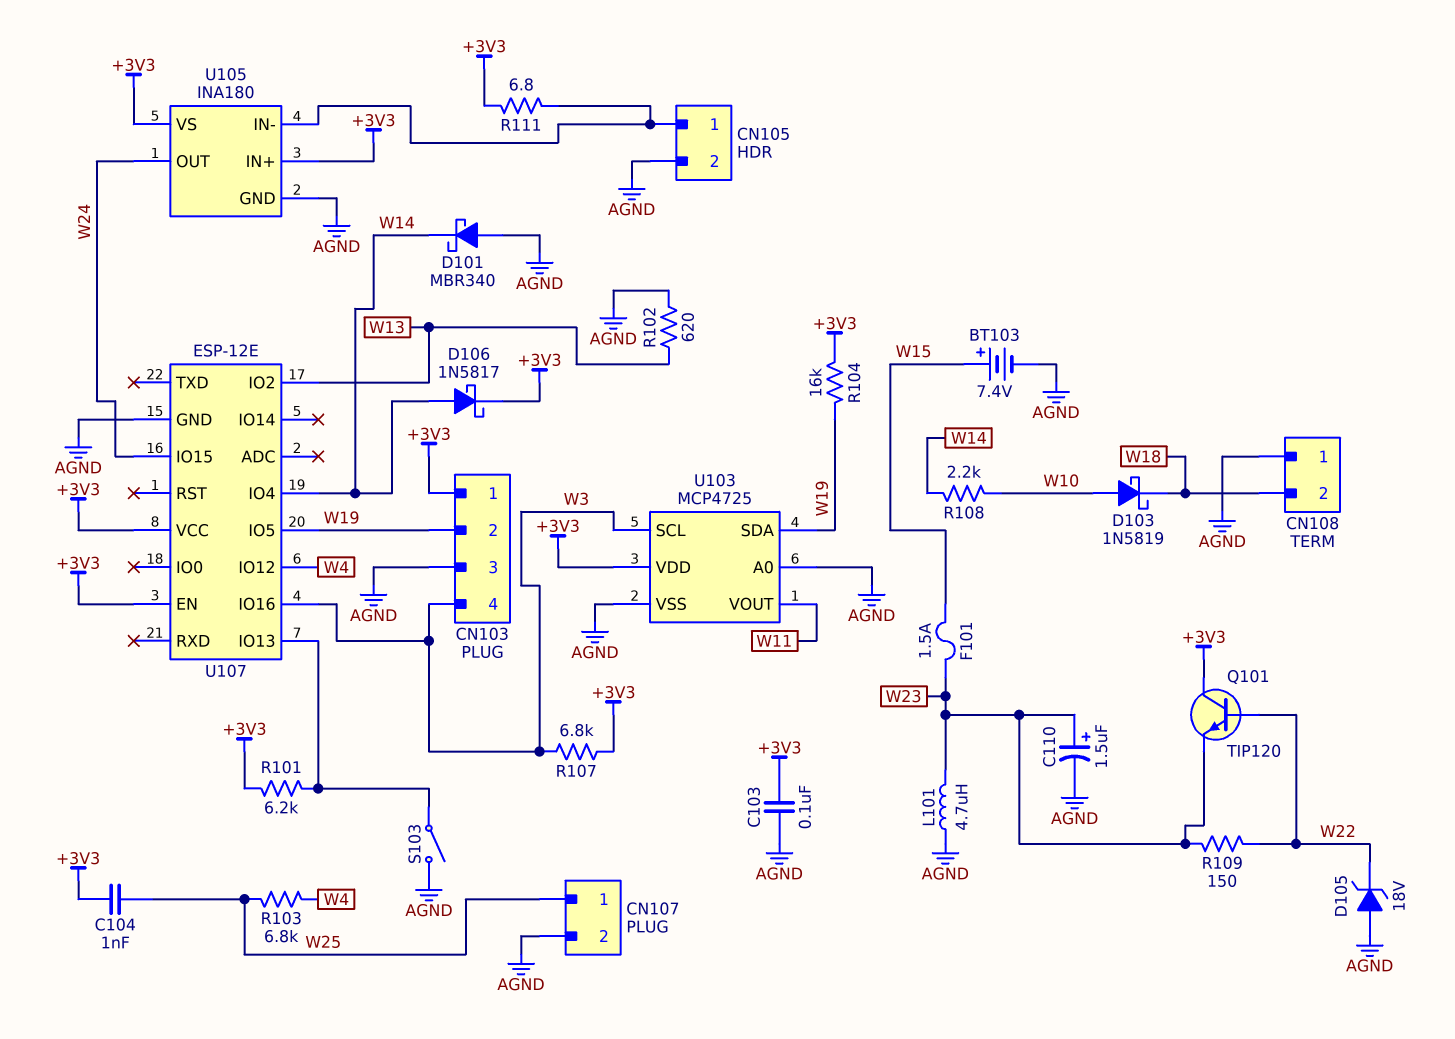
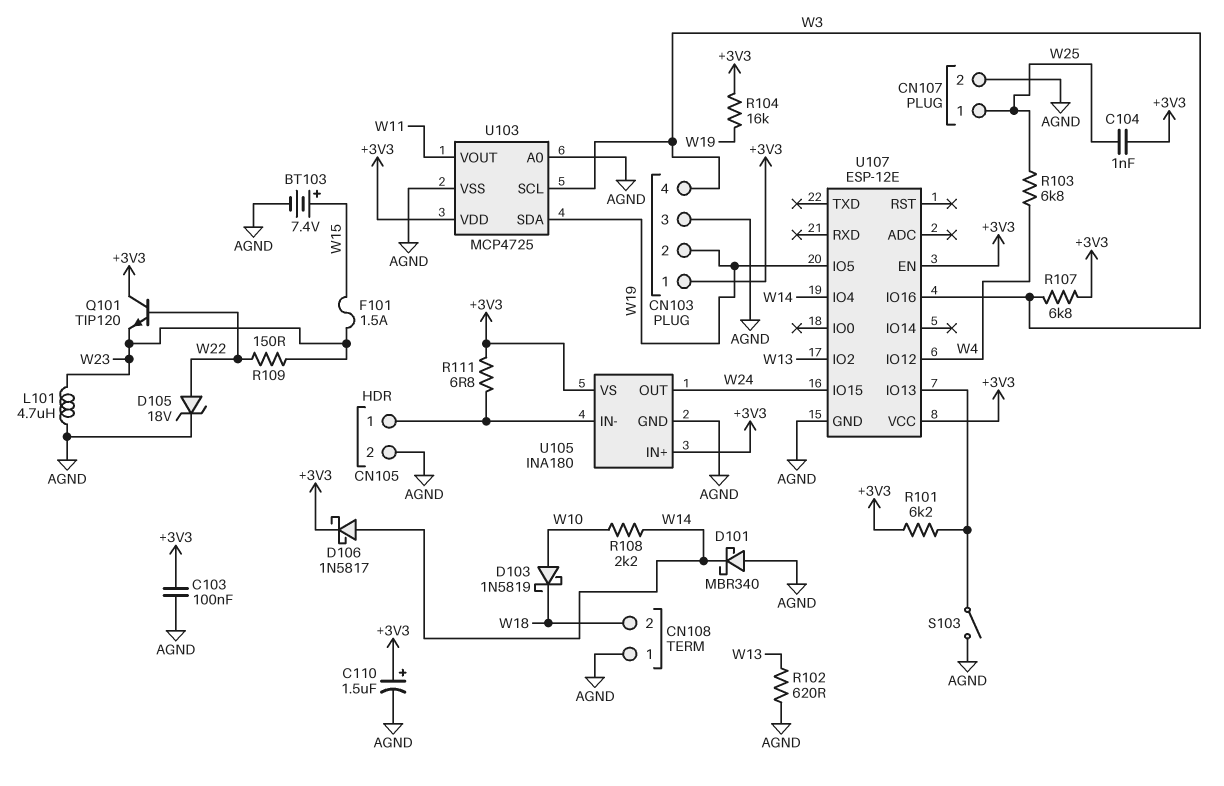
C110: 1.5uF (plus W23, minus AGND) -> 1.5uF (plus +3V3, minus AGND)
D105: zener 18V (A AGND, K W22) -> zener 18V (A W22, K AGND)

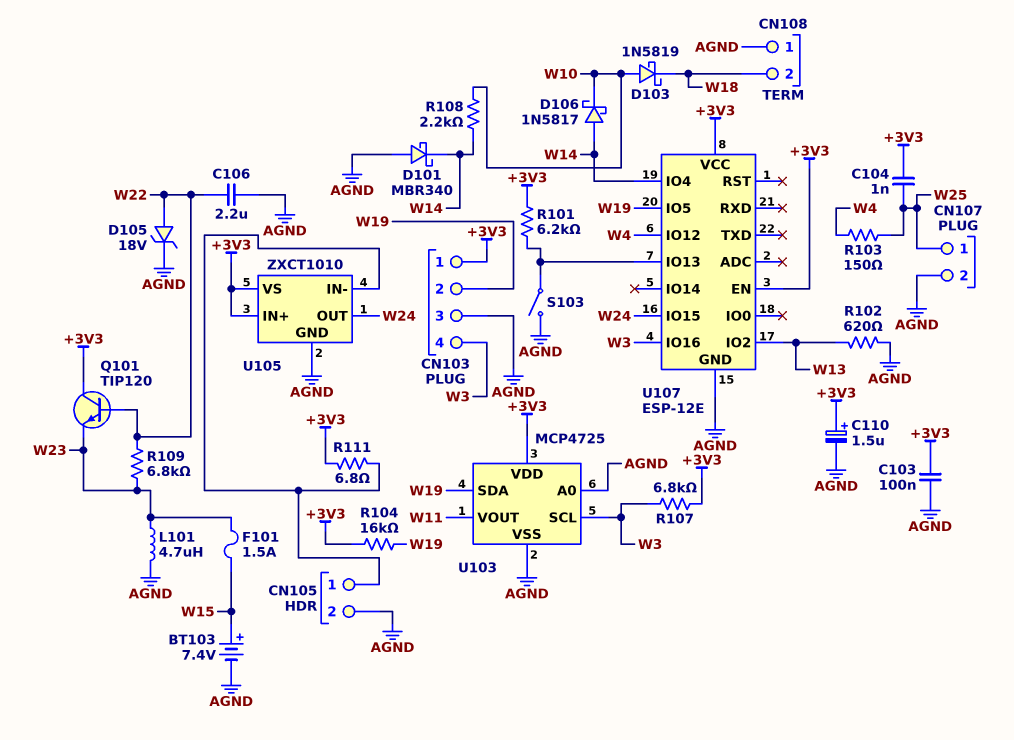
C106: none -> 2.2uF (AGND, W22)
D106: schottky 1N5817 (A W14, K +3V3) -> schottky 1N5817 (A W14, K W10)
R103: 6.8k (W4, W25) -> 150 (W4, W25)
R109: 150 (W22, W23) -> 6.8k (W22, W23)
U105: INA180 -> ZXCT1010

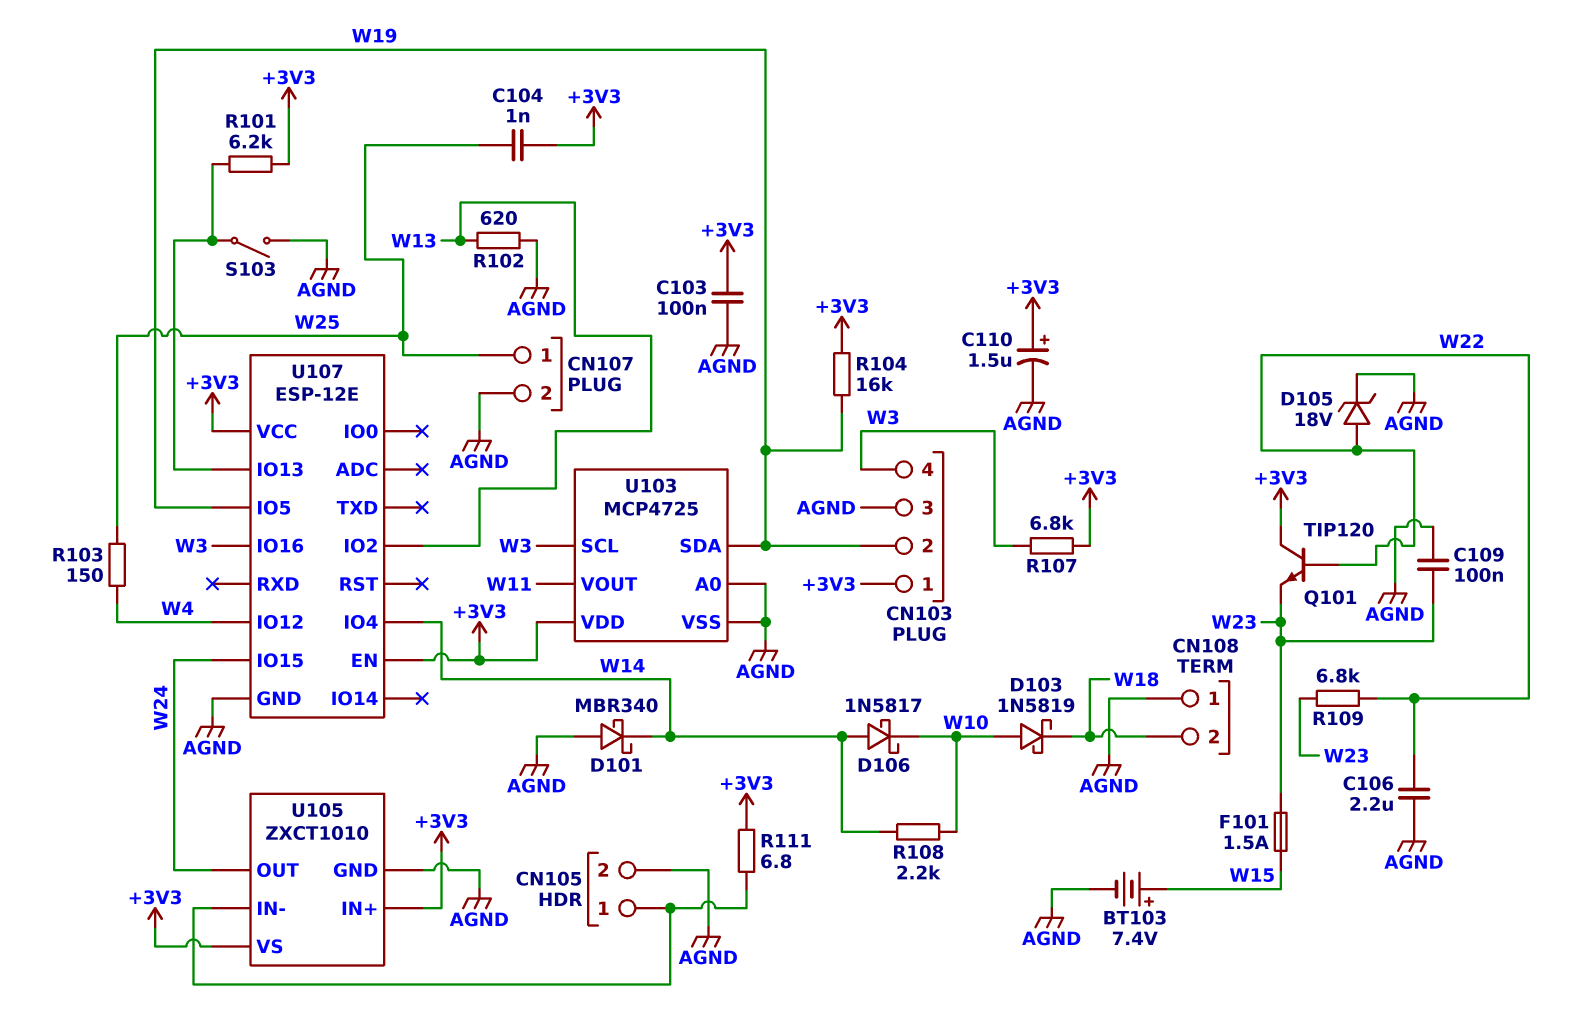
C109: none -> 100nF (AGND, W23)
L101: 4.7uH (AGND, W23) -> none

